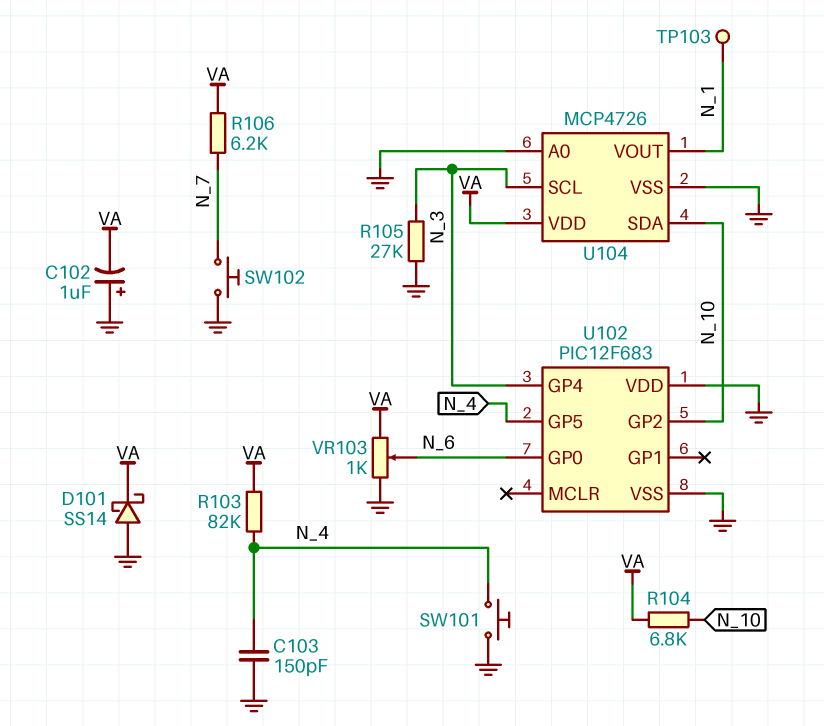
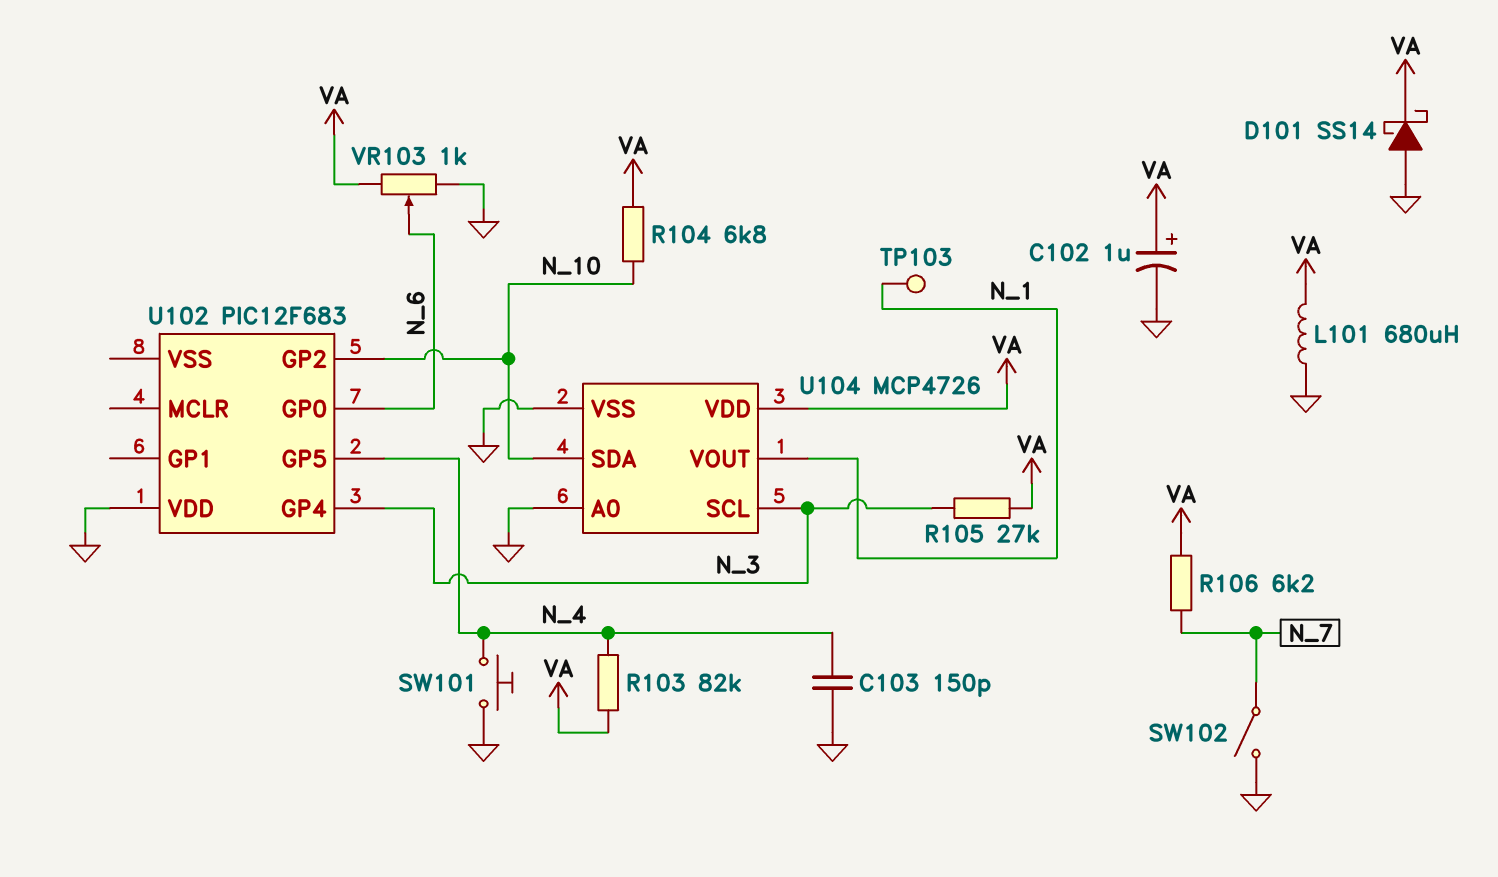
C102: 1uF (plus GND, minus VA) -> 1uF (plus VA, minus GND)
L101: none -> 680uH (GND, VA)
R105: 27k (GND, N_3) -> 27k (N_3, VA)
SW102: button (GND, N_7) -> switch (GND, N_7)
U102 pin VSS: GND -> none

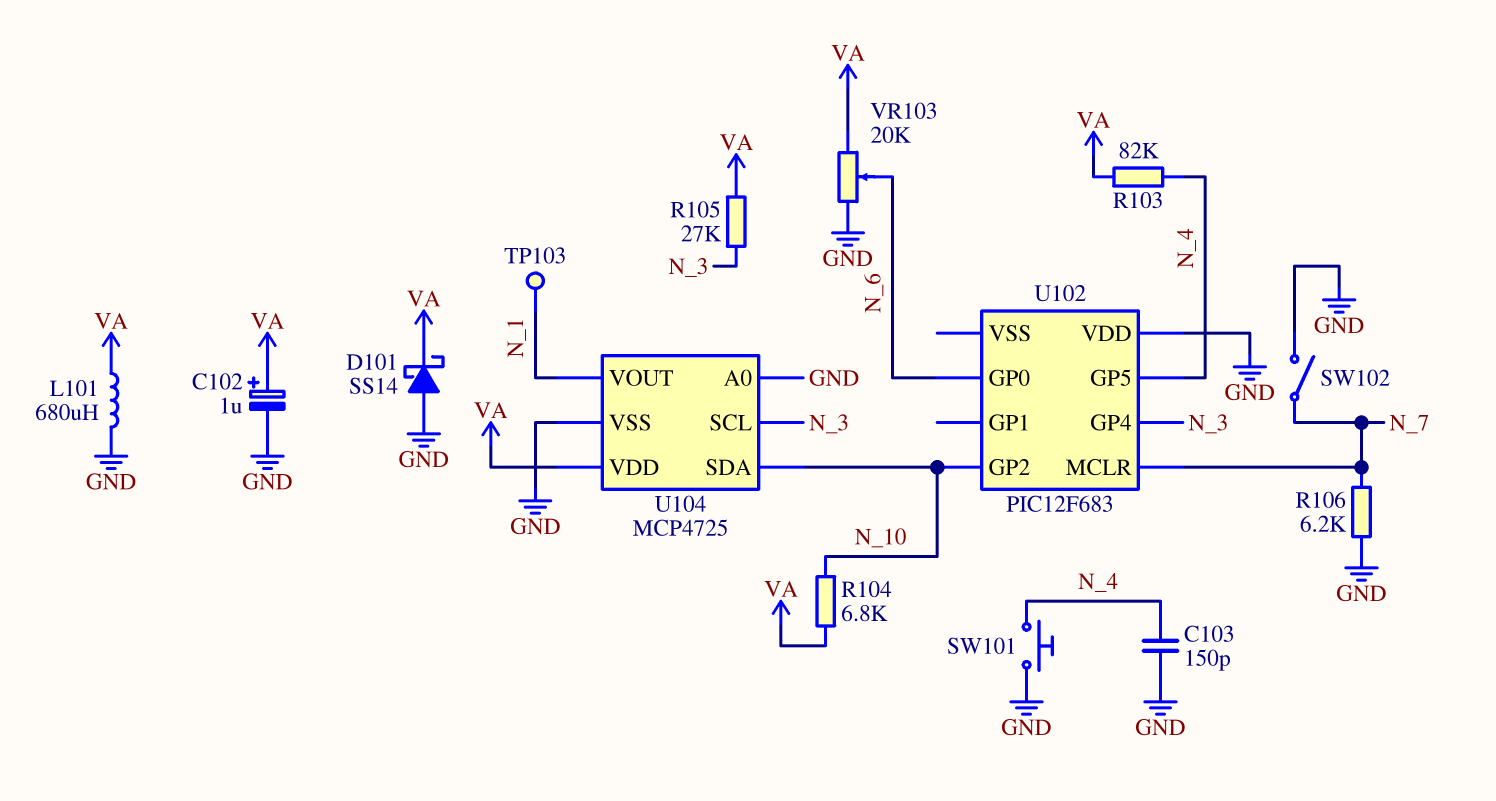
R106: 6.2k (N_7, VA) -> 6.2k (GND, N_7)
U102 pin MCLR: none -> N_7
U104: MCP4726 -> MCP4725
VR103: 1k (GND, VA, wiper N_6) -> 20k (GND, VA, wiper N_6)

